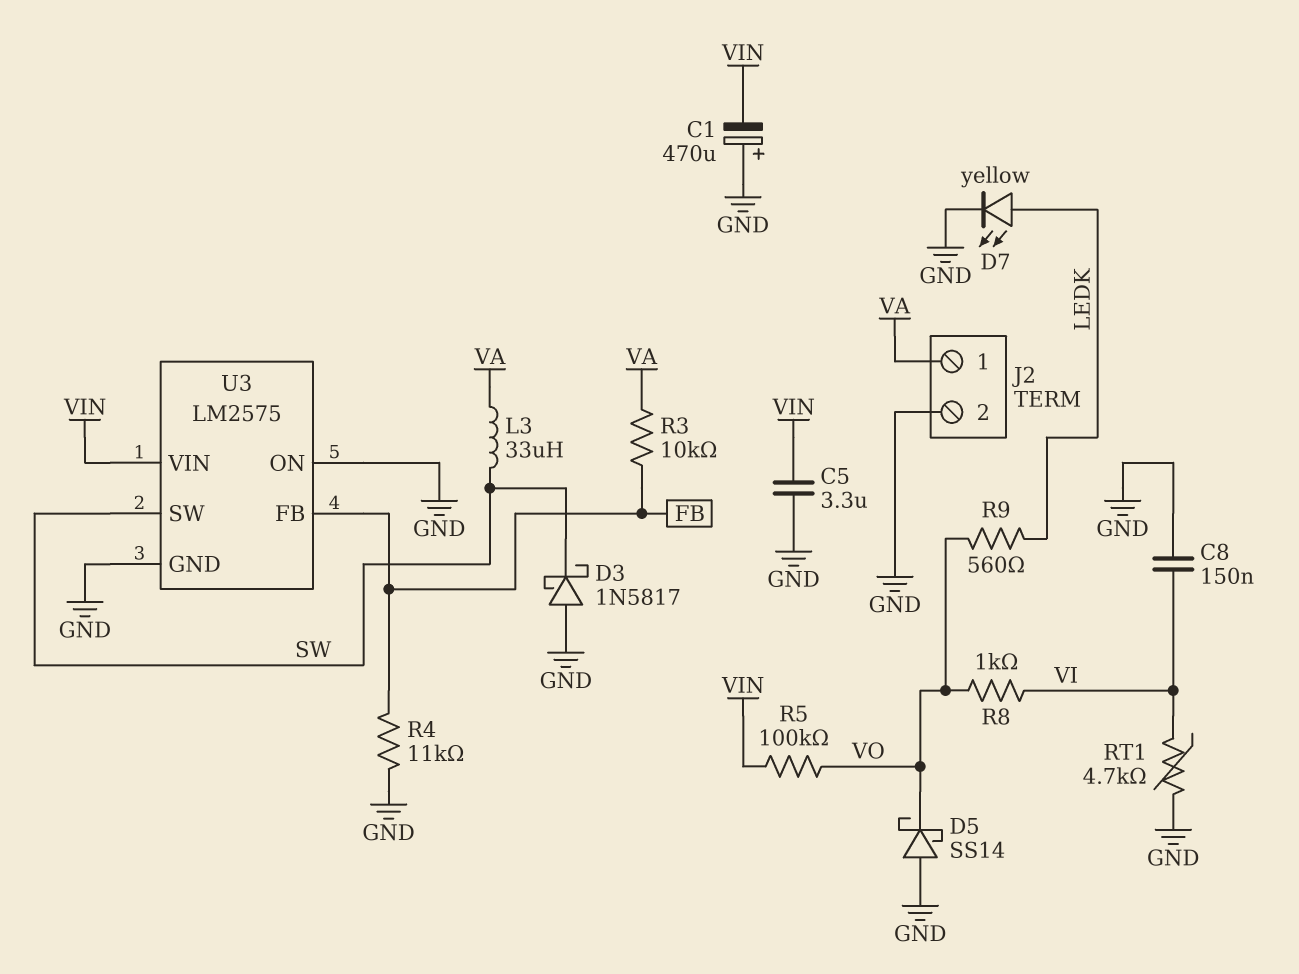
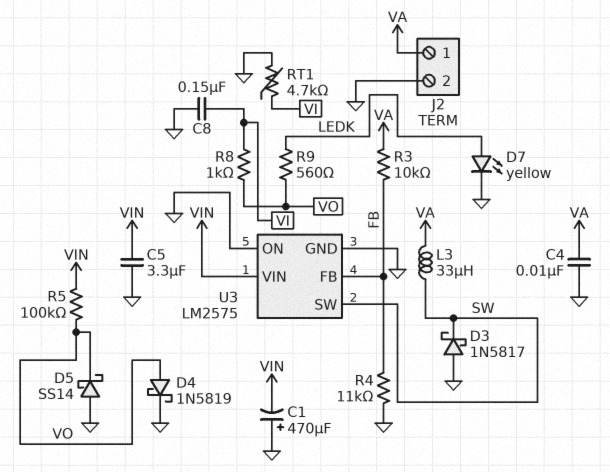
C4: none -> 10nF (GND, VA)
D4: none -> schottky 1N5819 (A VO, K GND)

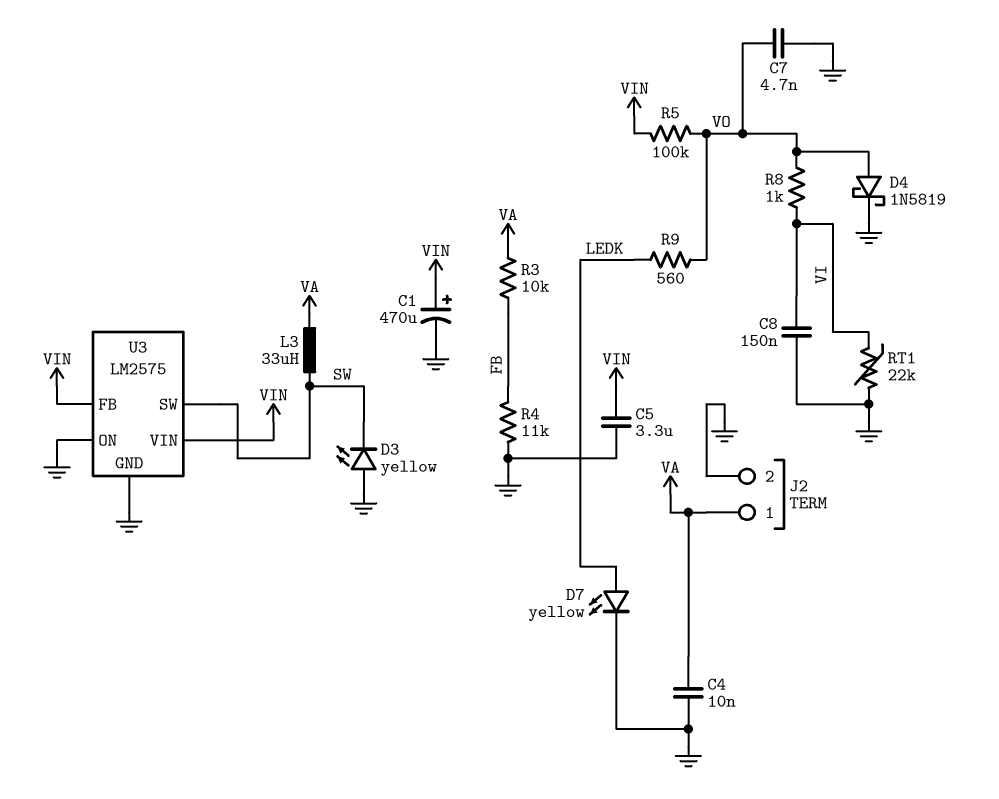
C1: 470uF (plus GND, minus VIN) -> 470uF (plus VIN, minus GND)
C7: none -> 4.7nF (GND, VO)
D3: schottky 1N5817 (A GND, K SW) -> LED yellow (A GND, K SW)
D5: schottky SS14 (A GND, K VO) -> none
RT1: 4.7k (GND, VI) -> 22k (GND, VI)
U3 pin FB: FB -> VIN

